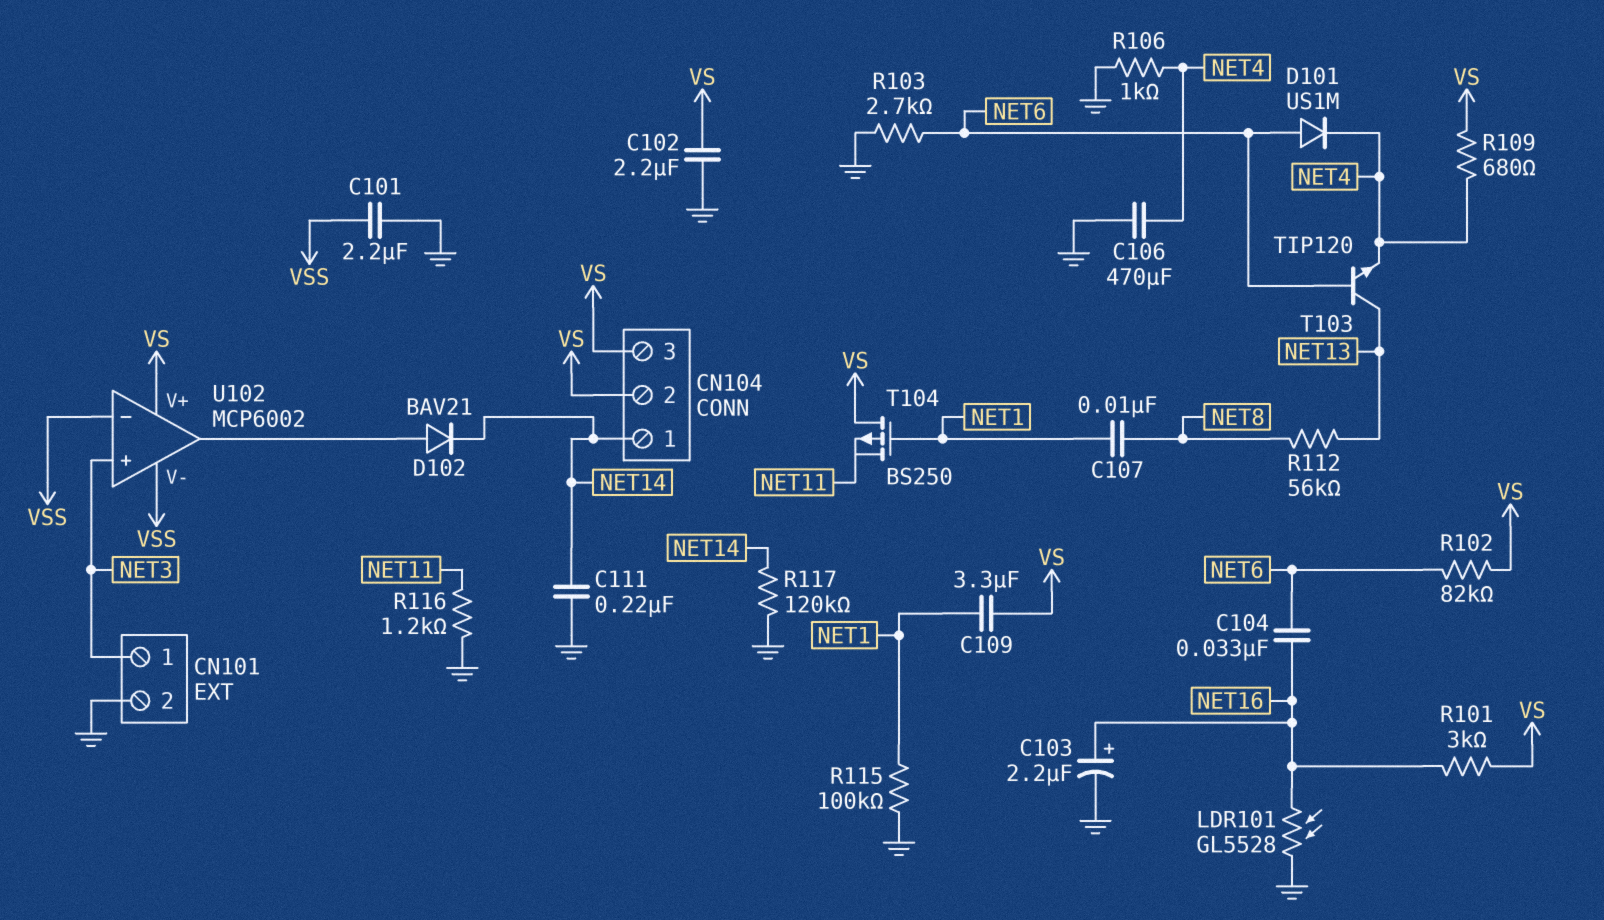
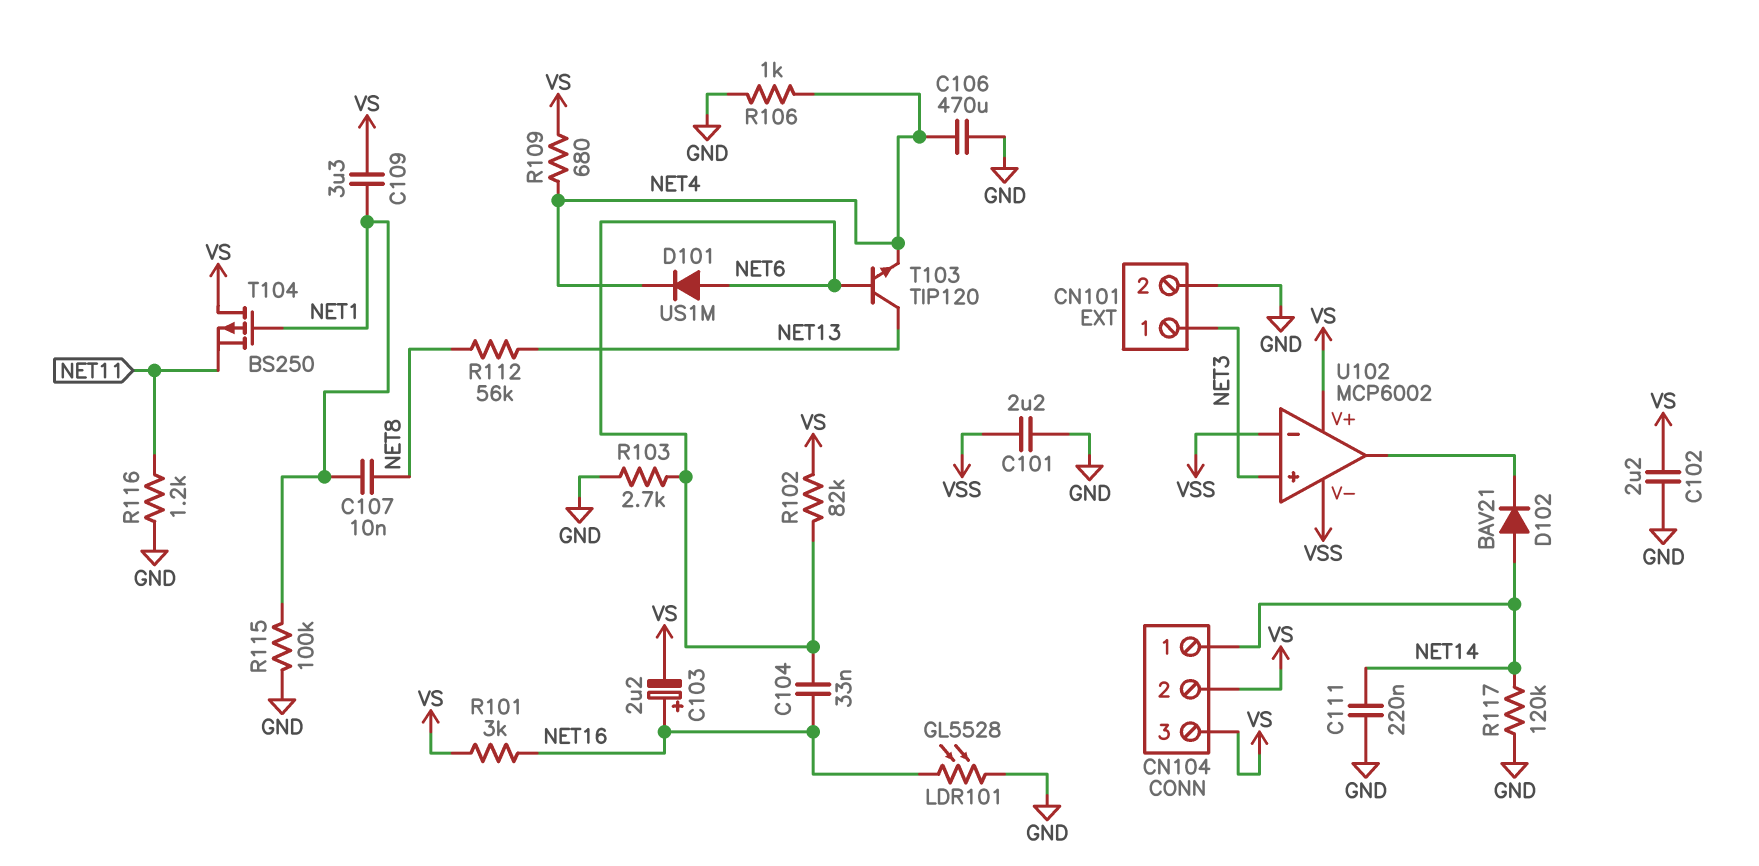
C103: 2.2uF (plus NET16, minus GND) -> 2.2uF (plus NET16, minus VS)
D102: diode BAV21 (A U102/out, K NET14) -> diode BAV21 (A NET14, K U102/out)

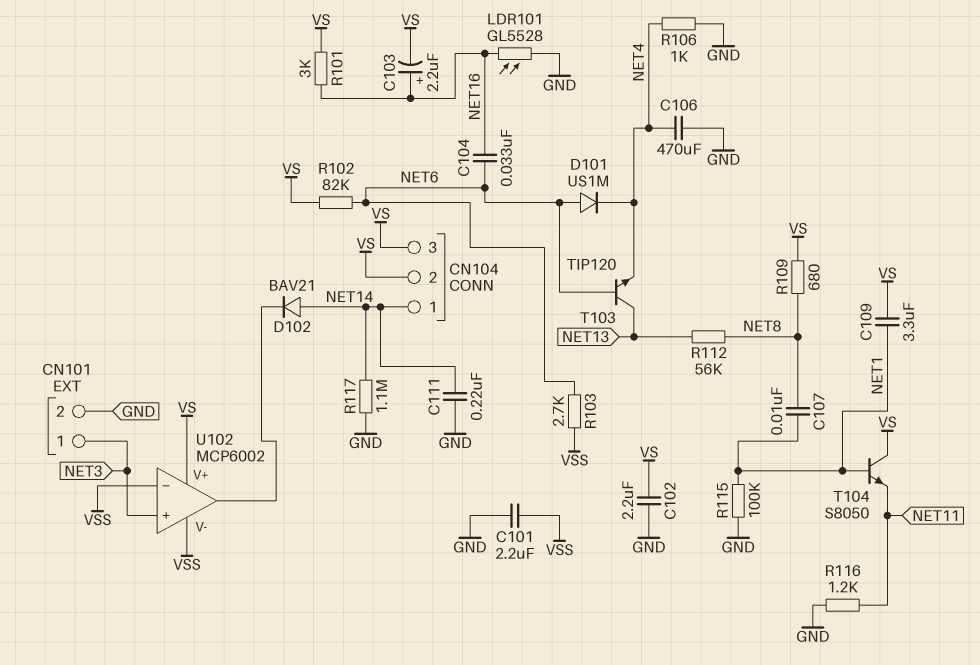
R103: 2.7k (GND, NET6) -> 2.7k (NET6, VSS)
R109: 680 (NET4, VS) -> 680 (NET8, VS)
R117: 120k (GND, NET14) -> 1.1M (GND, NET14)
T104: PMOS BS250 (G NET1, D VS, S NET11) -> NPN S8050 (B NET1, C VS, E NET11)

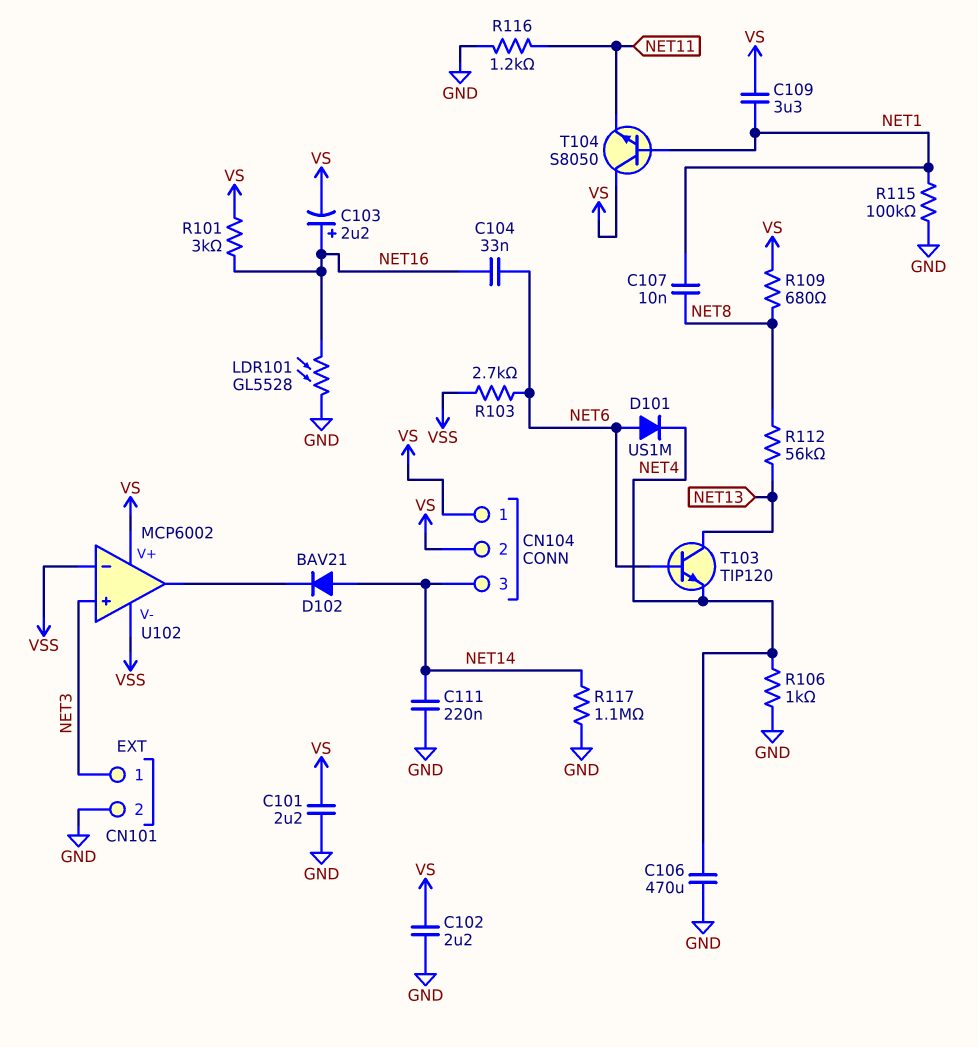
C101: 2.2uF (GND, VSS) -> 2.2uF (GND, VS)
CN104 pin 1: NET14 -> VS
CN104 pin 3: VS -> NET14
R102: 82k (NET6, VS) -> none

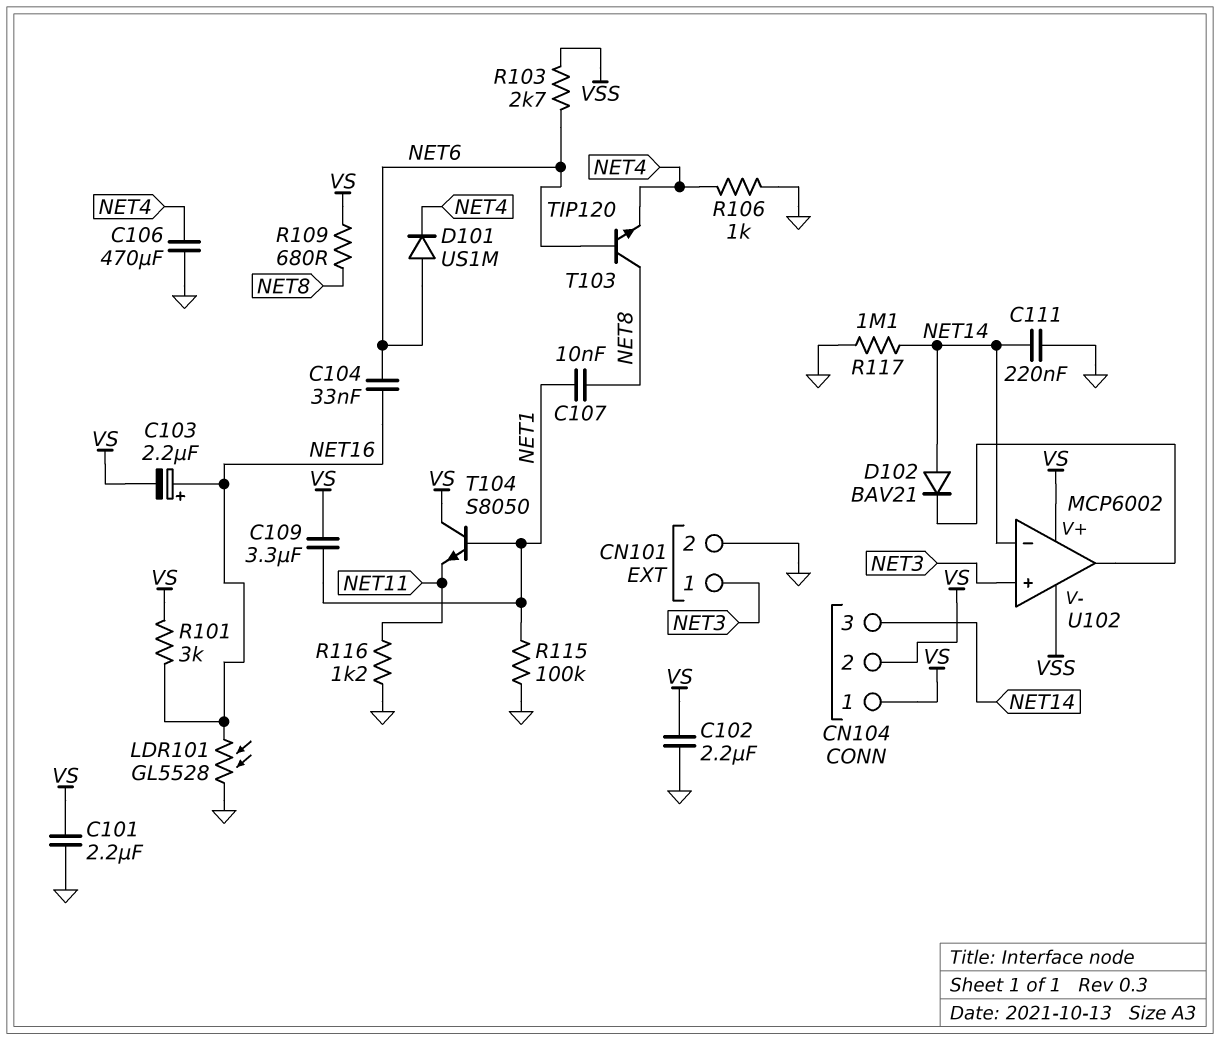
R112: 56k (NET8, NET13) -> none
T103: NPN TIP120 (B NET6, C NET13, E NET4) -> NPN TIP120 (B NET6, C NET8, E NET4)
U102 pin in-: VSS -> NET14

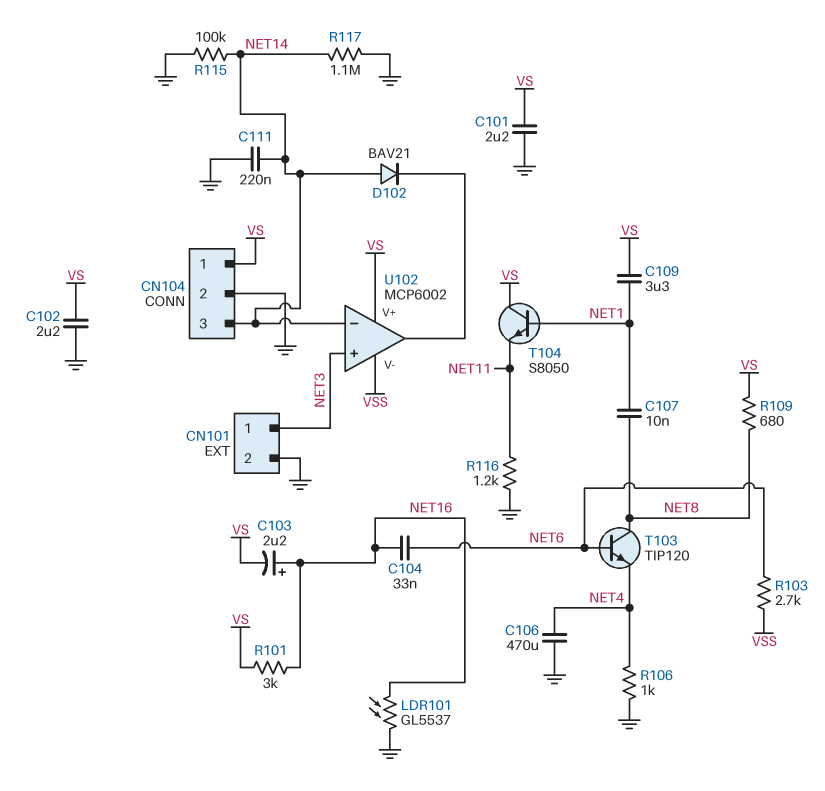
CN104 pin 2: VS -> GND
D101: diode US1M (A NET6, K NET4) -> none
LDR101: GL5528 (GND, NET16) -> GL5537 (GND, NET16)
R115: 100k (GND, NET1) -> 100k (GND, NET14)

